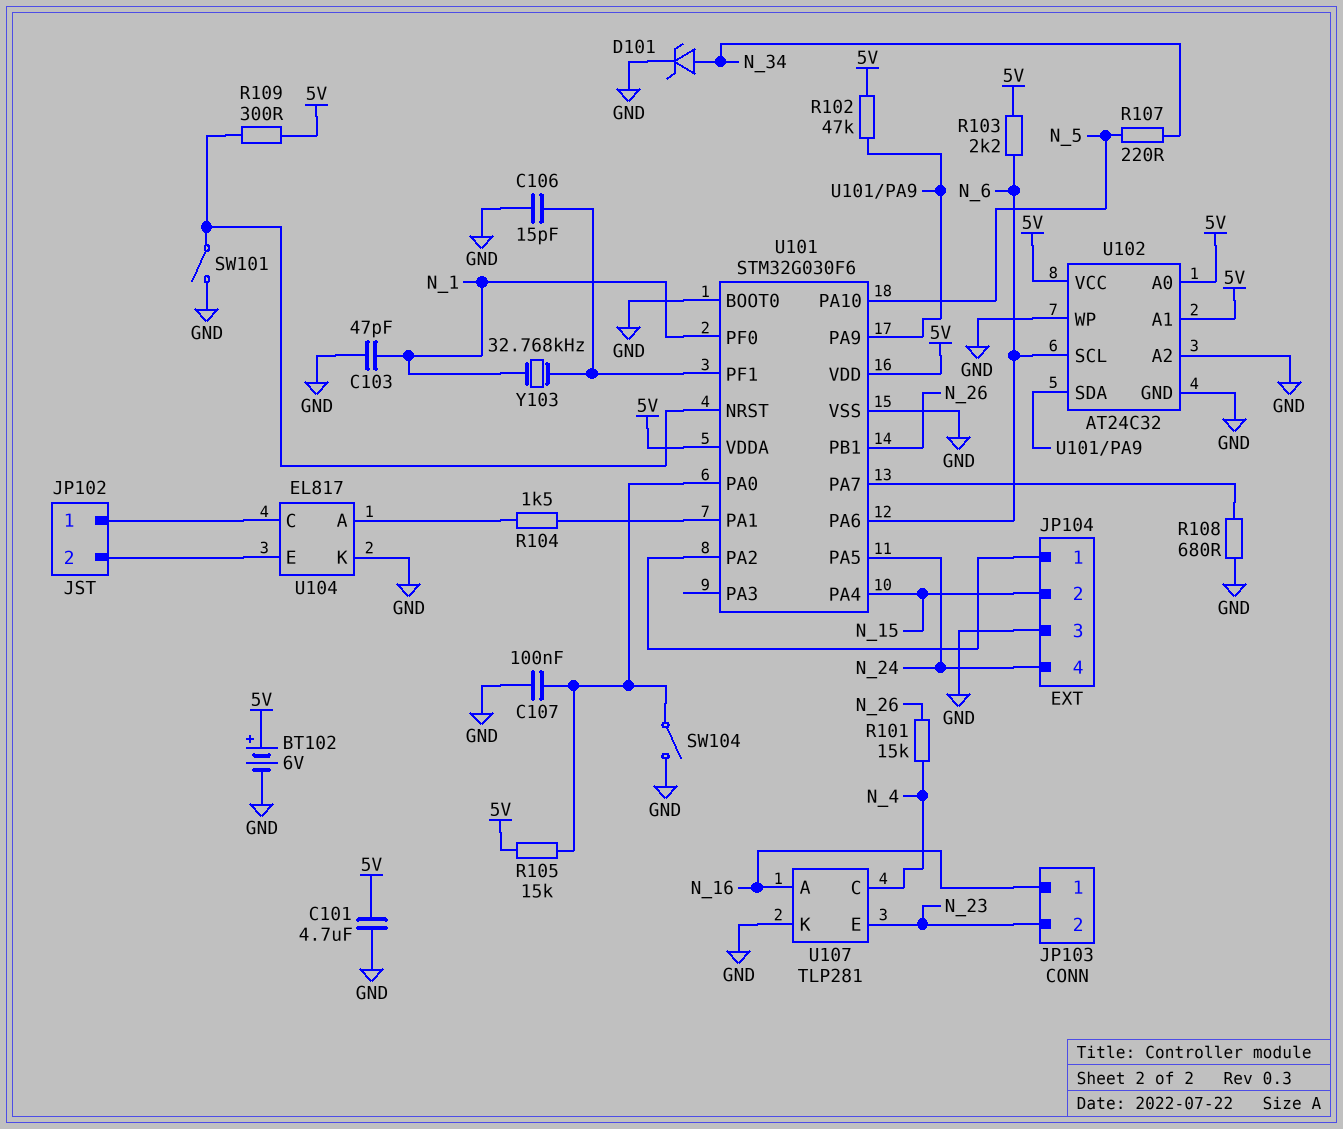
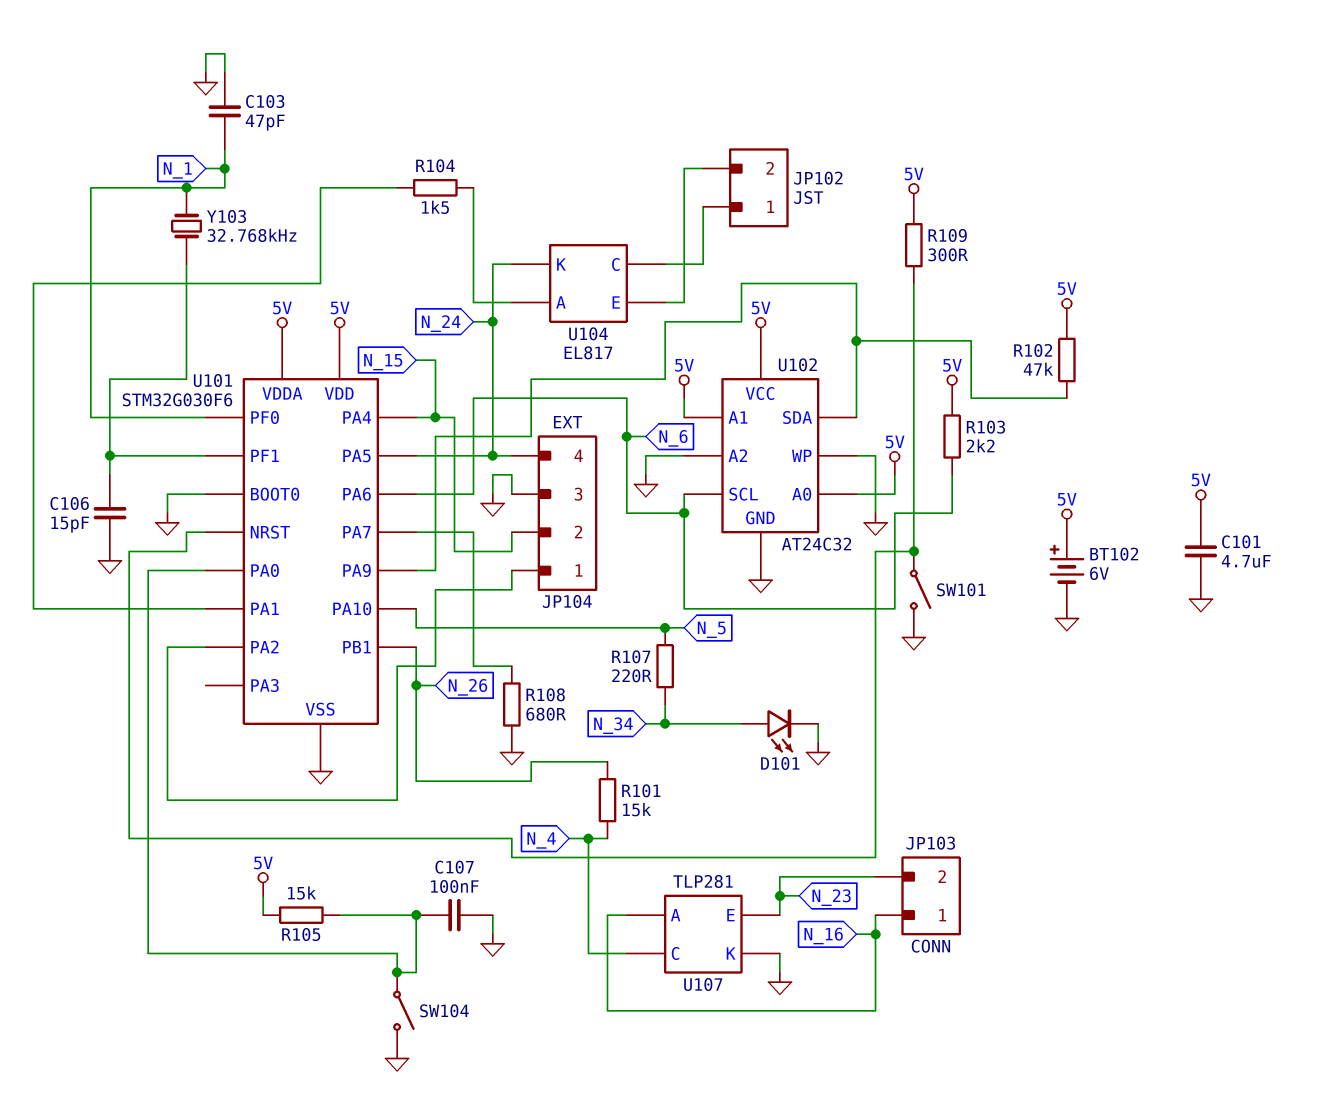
D101: zener (A N_34, K GND) -> LED (A N_34, K GND)
U104 pin K: GND -> N_24

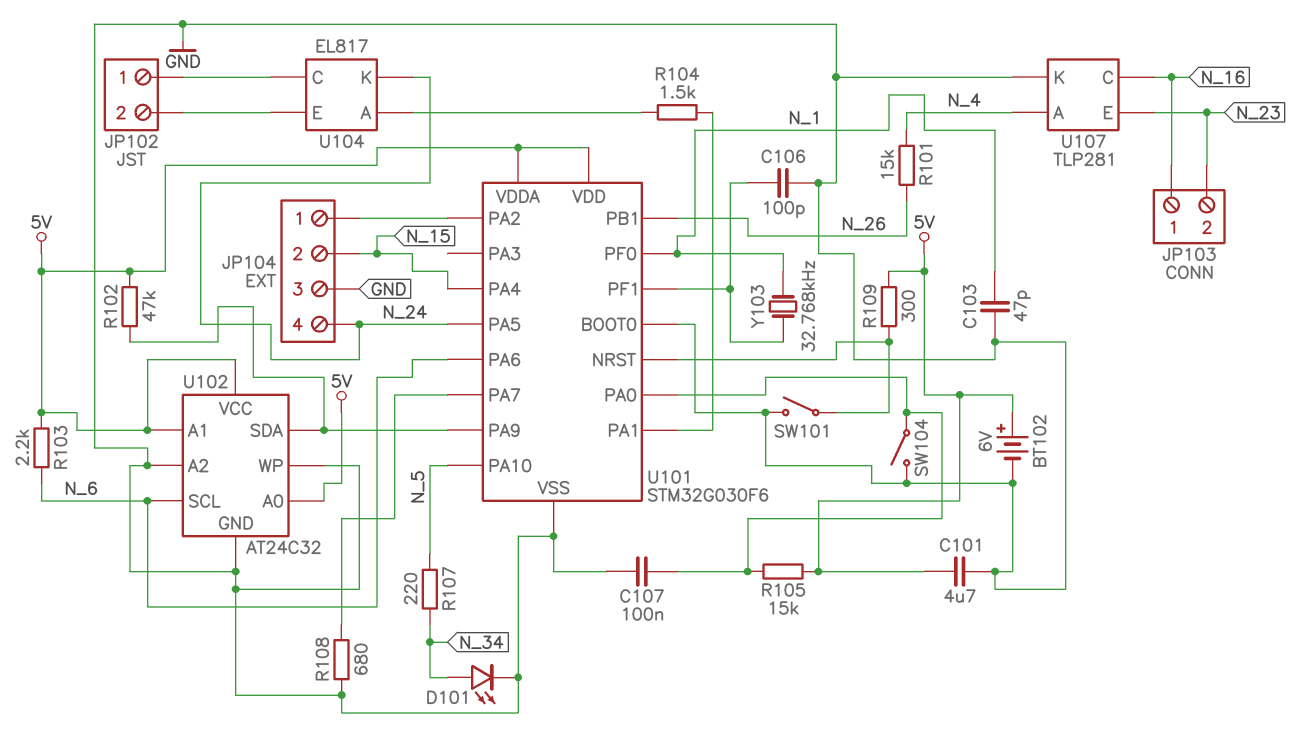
C106: 15pF (GND, U101/PF1) -> 100pF (GND, U101/PF1)
U107 pin A: N_16 -> N_4
U107 pin C: N_4 -> N_16

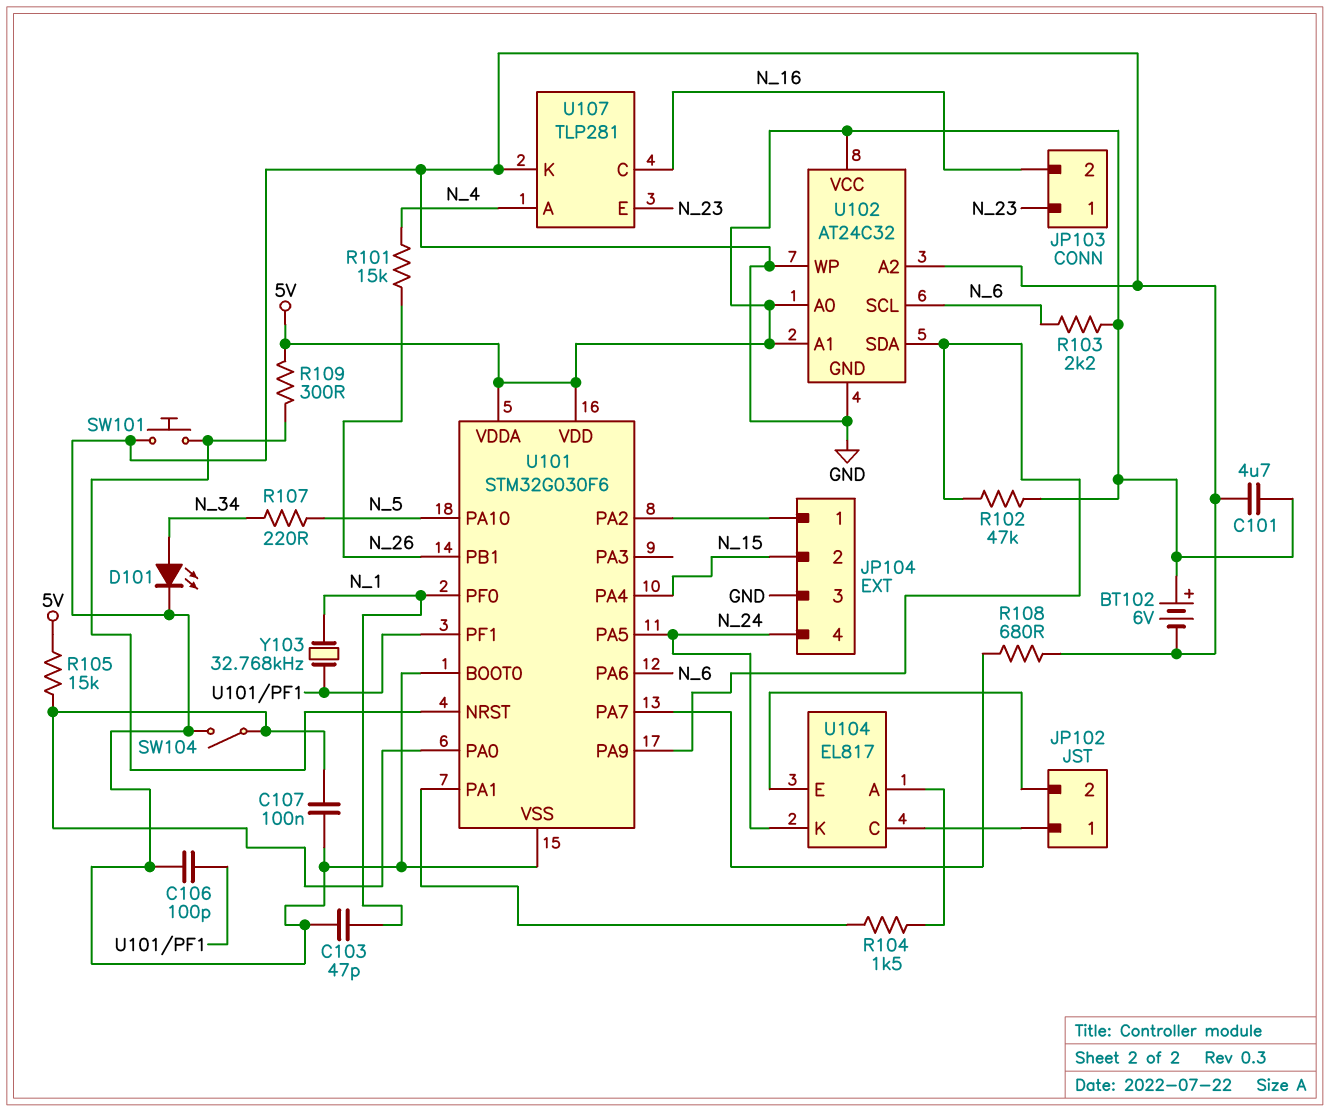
JP103 pin 1: N_16 -> N_23
JP103 pin 2: N_23 -> N_16
SW101: switch (GND, U101/NRST) -> button (GND, U101/NRST)

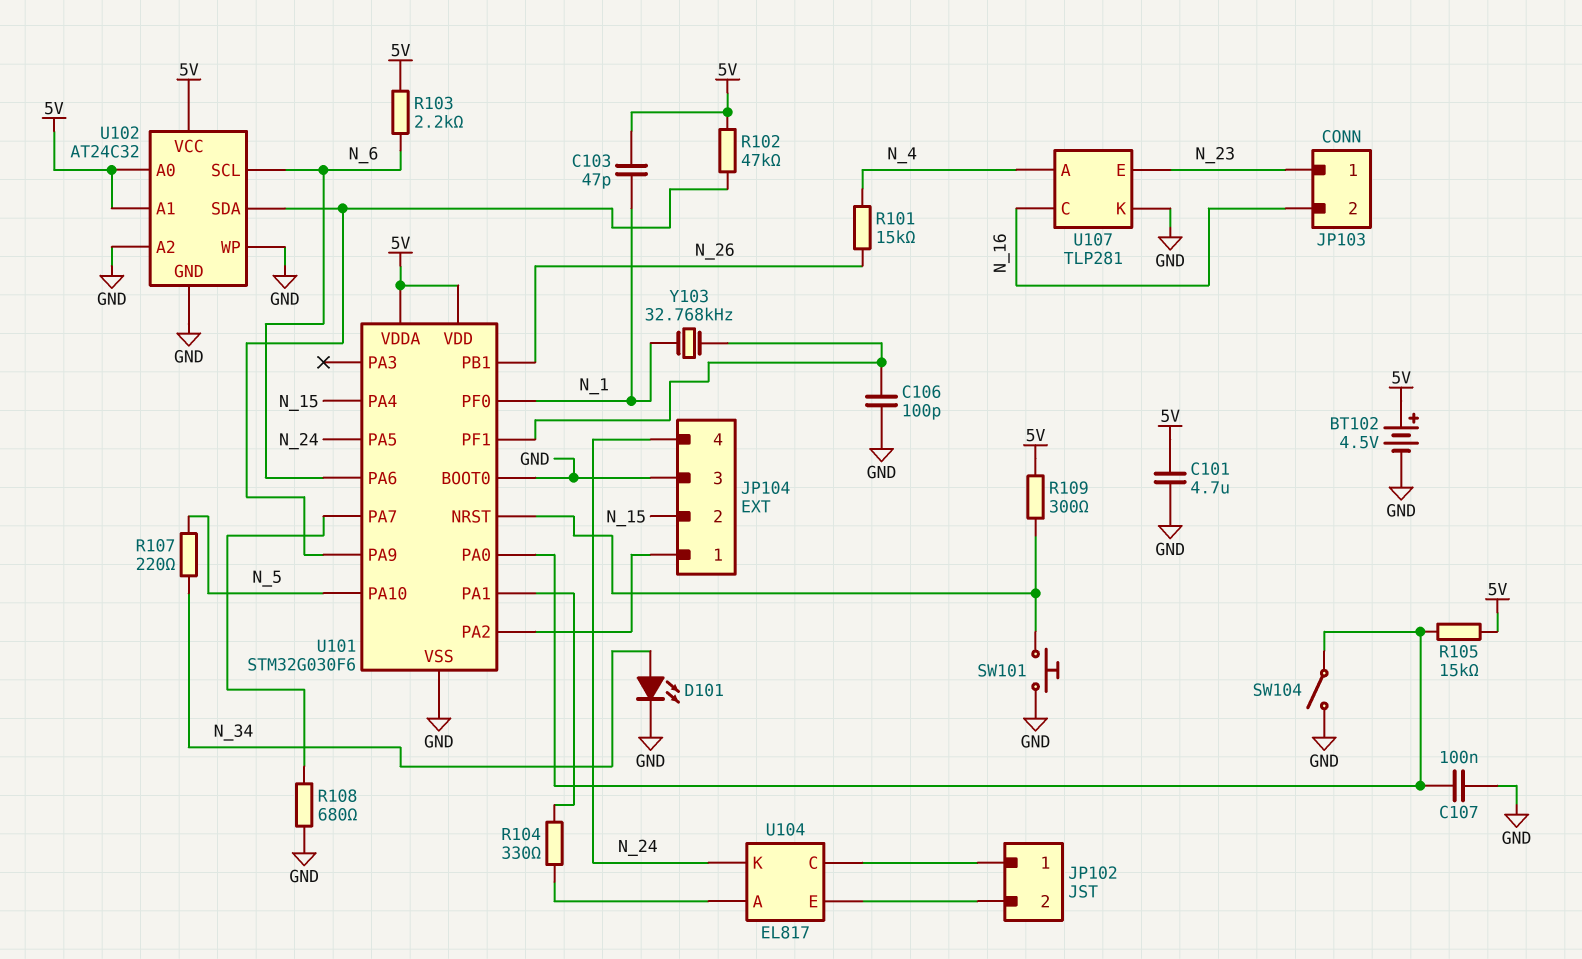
BT102: 6V (plus 5V, minus GND) -> 4.5V (plus 5V, minus GND)
C103: 47pF (GND, N_1) -> 47pF (5V, N_1)
R104: 1.5k (U101/PA1, U104/A) -> 330 (U101/PA1, U104/A)

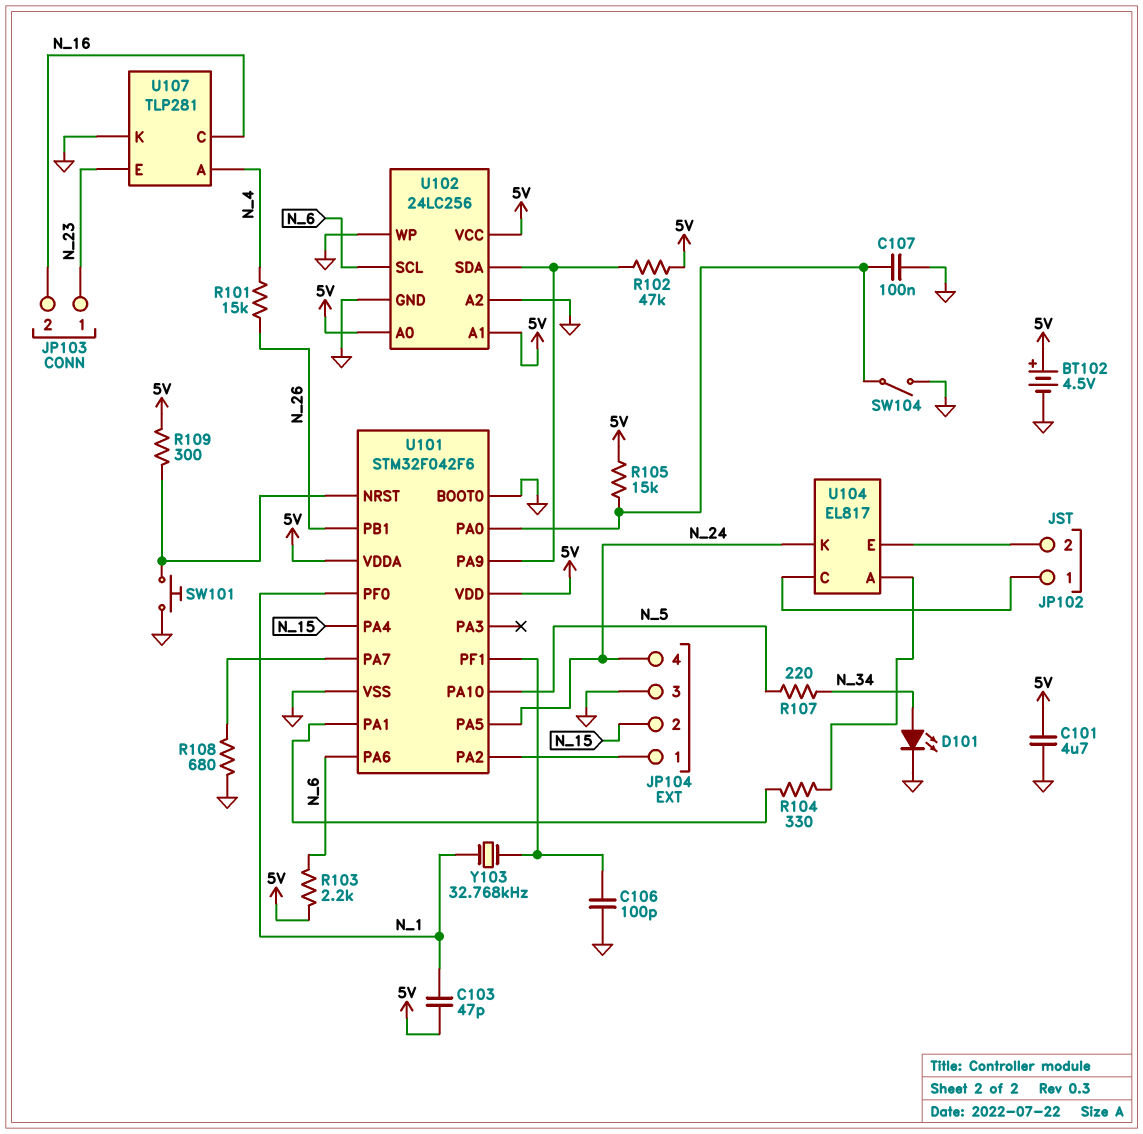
U101: STM32G030F6 -> STM32F042F6
U102: AT24C32 -> 24LC256

